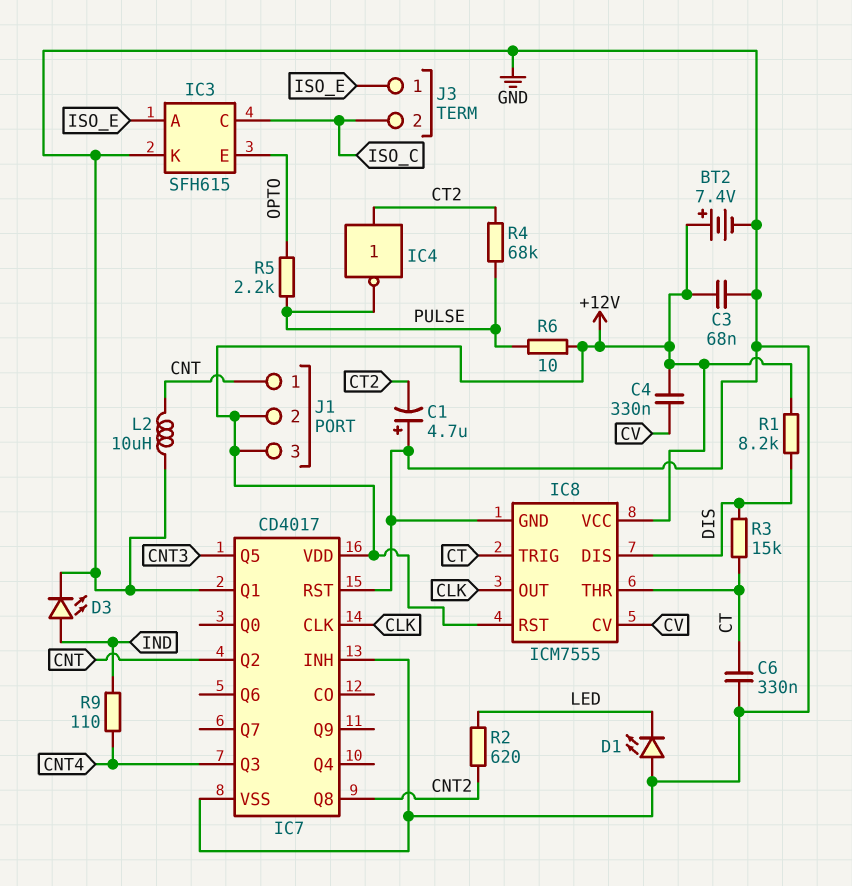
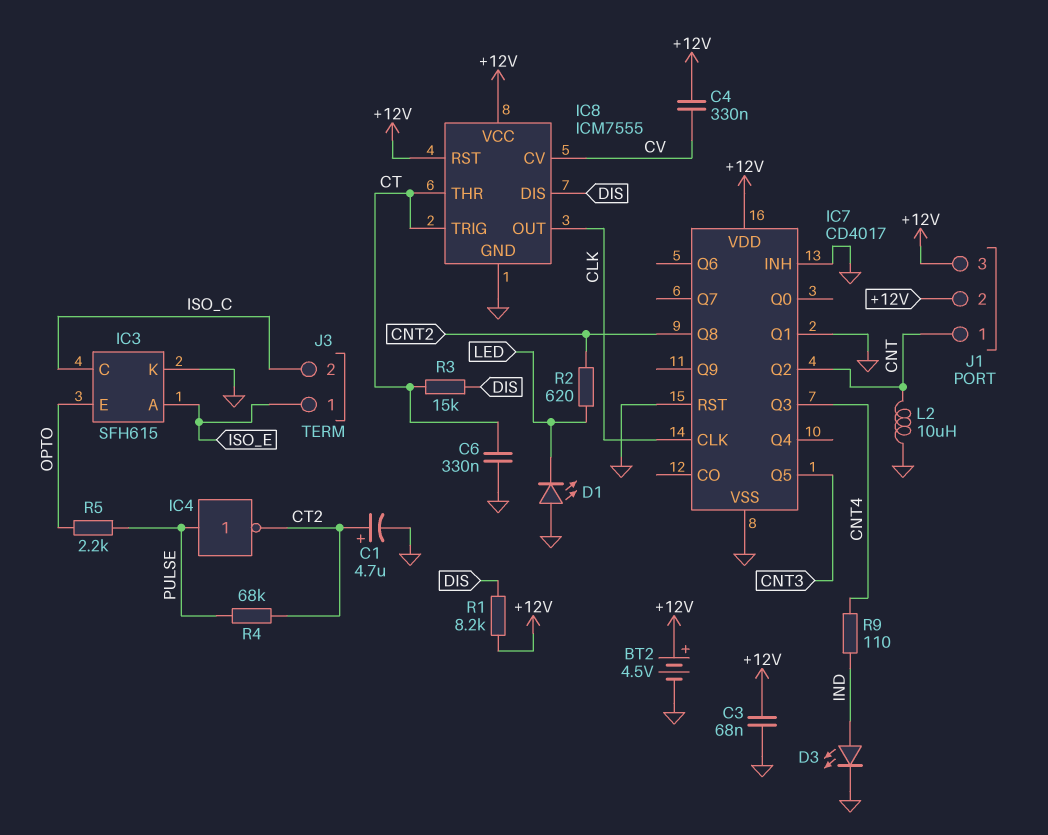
BT2: 7.4V (plus +12V, minus GND) -> 4.5V (plus +12V, minus GND)
C1: 4.7uF (plus GND, minus CT2) -> 4.7uF (plus CT2, minus GND)
IC4: NOT (in CT2, out PULSE) -> NOT (in PULSE, out CT2)
R6: 10 (+12V, PULSE) -> none

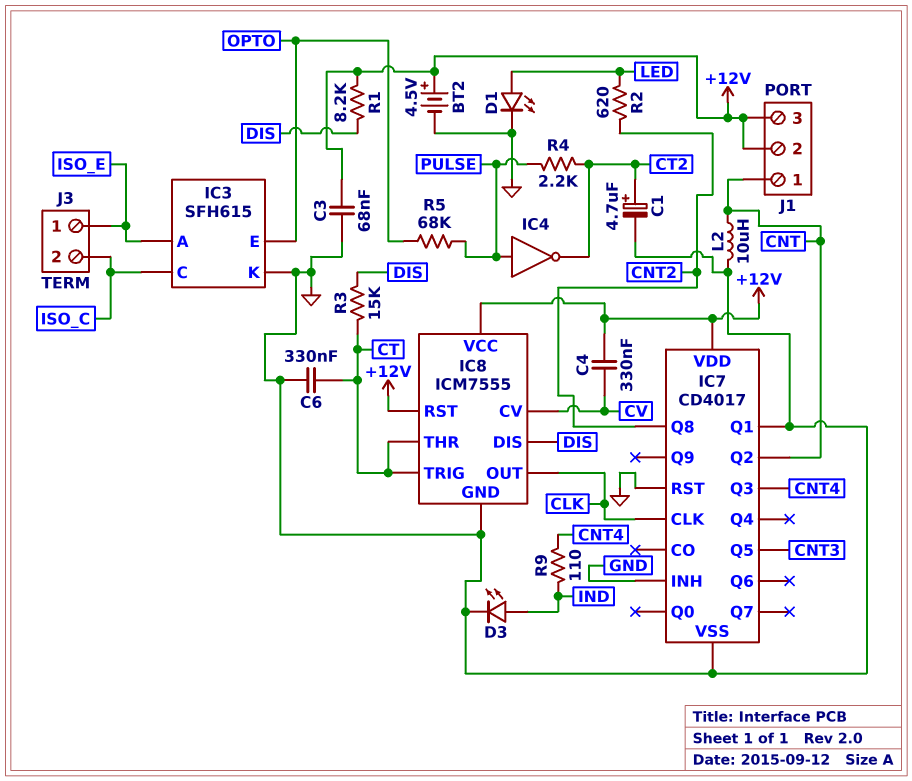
D1: LED (A GND, K LED) -> LED (A LED, K GND)
R4: 68k (CT2, PULSE) -> 2.2k (CT2, PULSE)
R5: 2.2k (OPTO, PULSE) -> 68k (OPTO, PULSE)

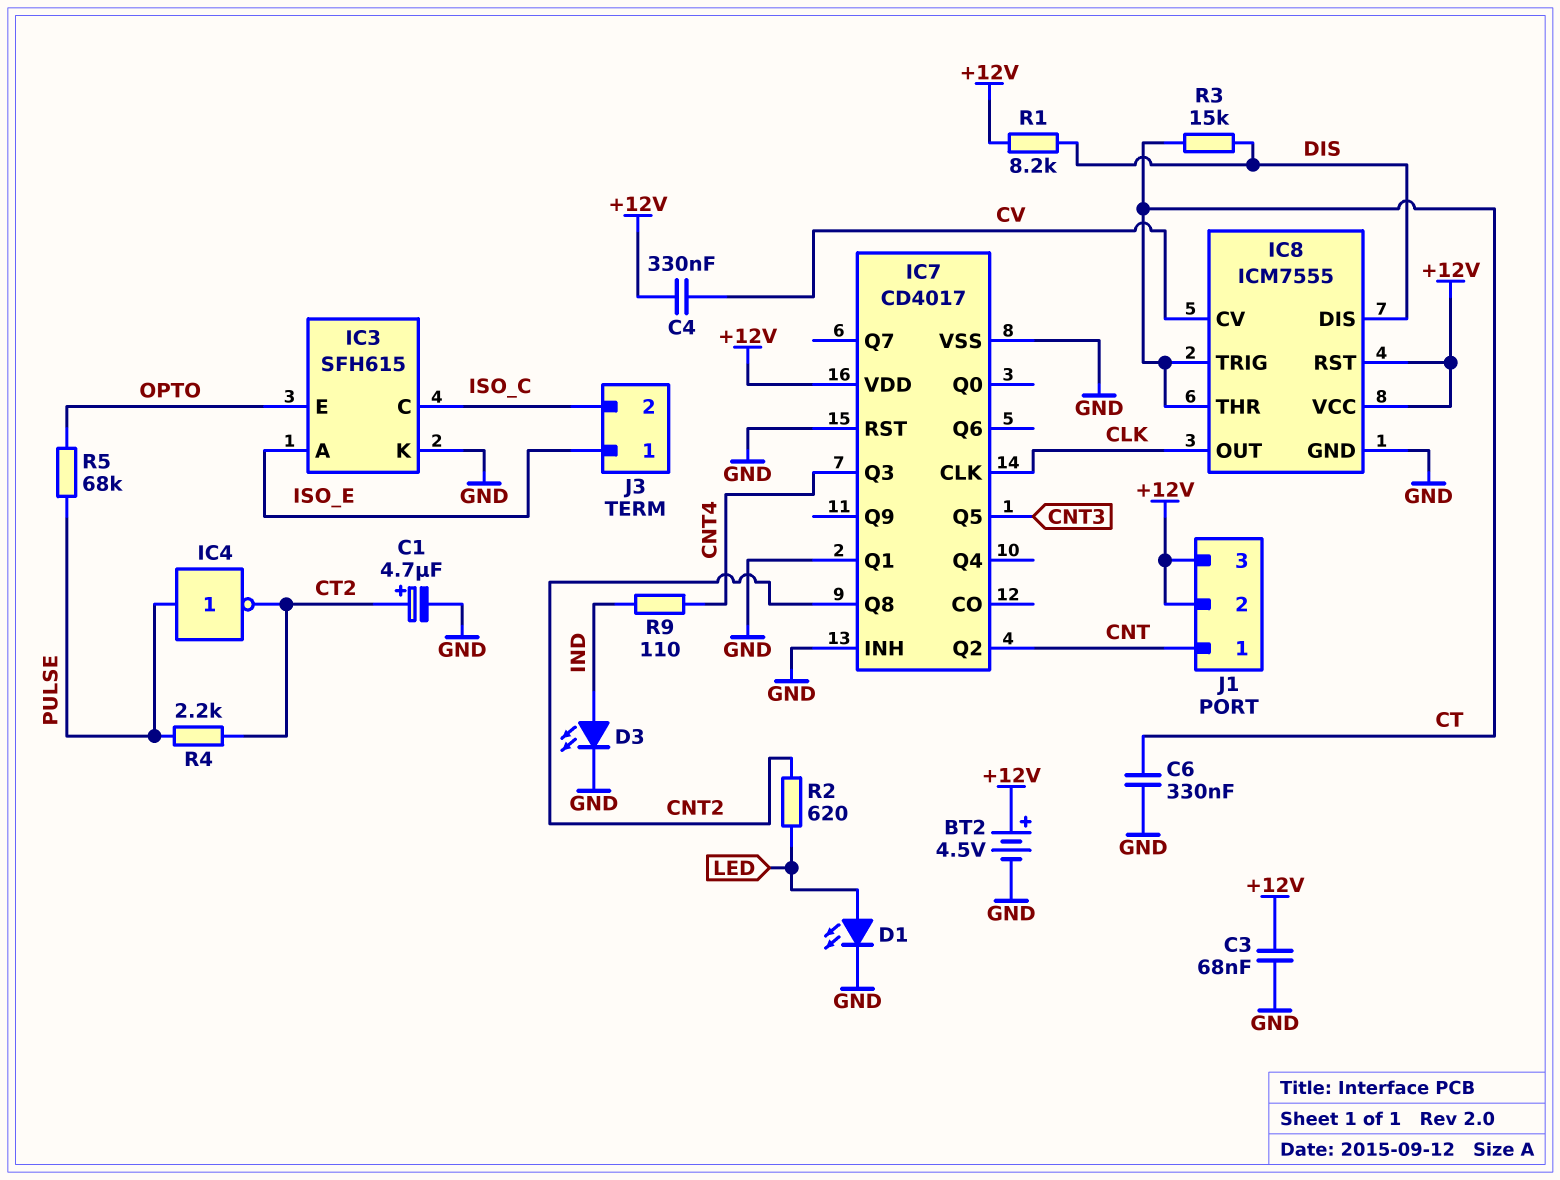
L2: 10uH (CNT, GND) -> none

